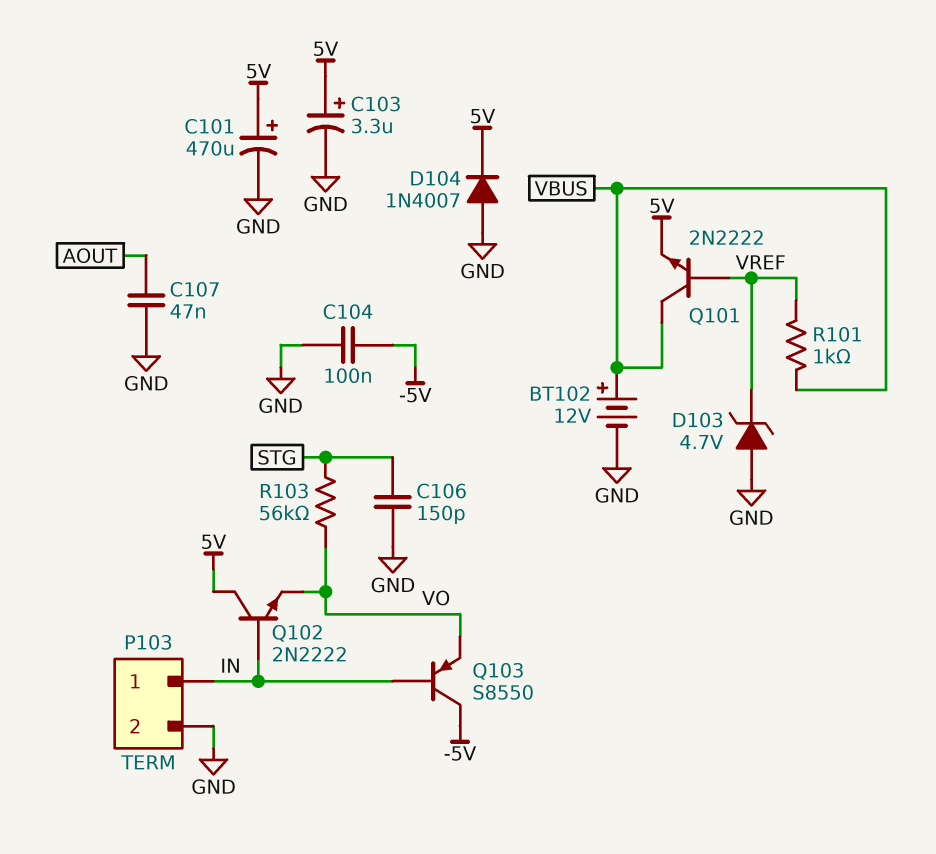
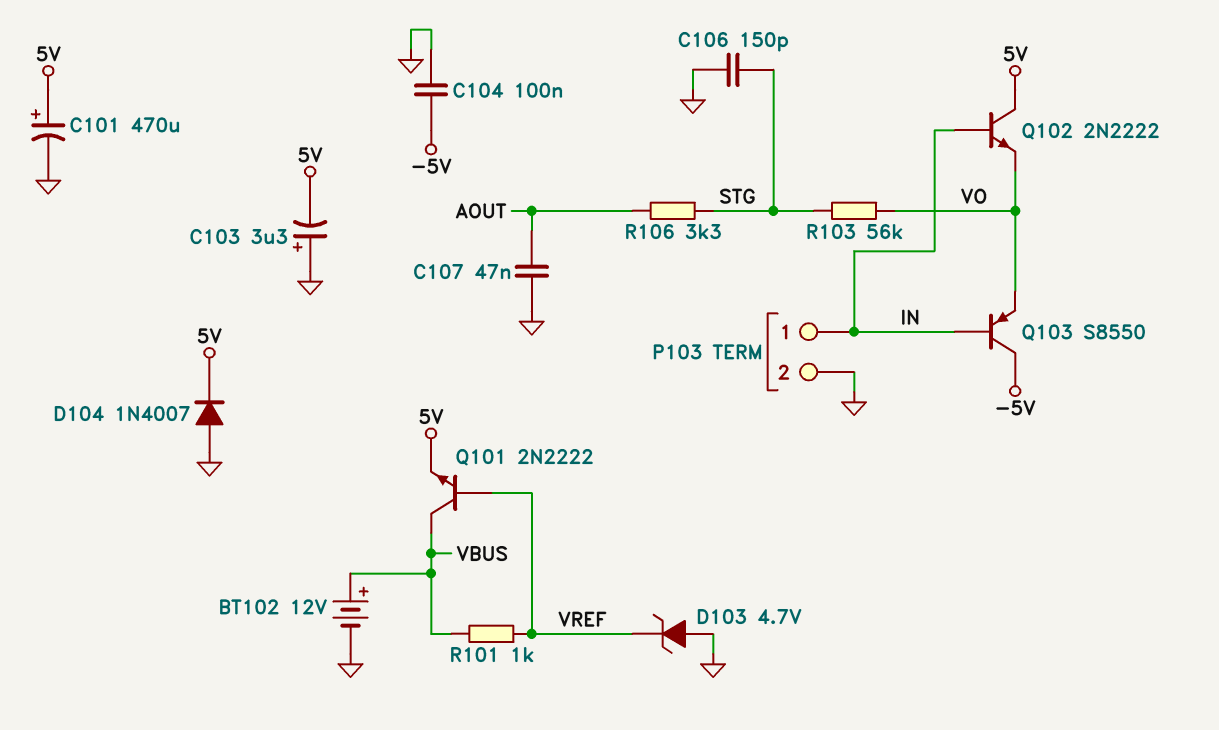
C103: 3.3uF (plus 5V, minus GND) -> 3.3uF (plus GND, minus 5V)
R106: none -> 3.3k (AOUT, STG)

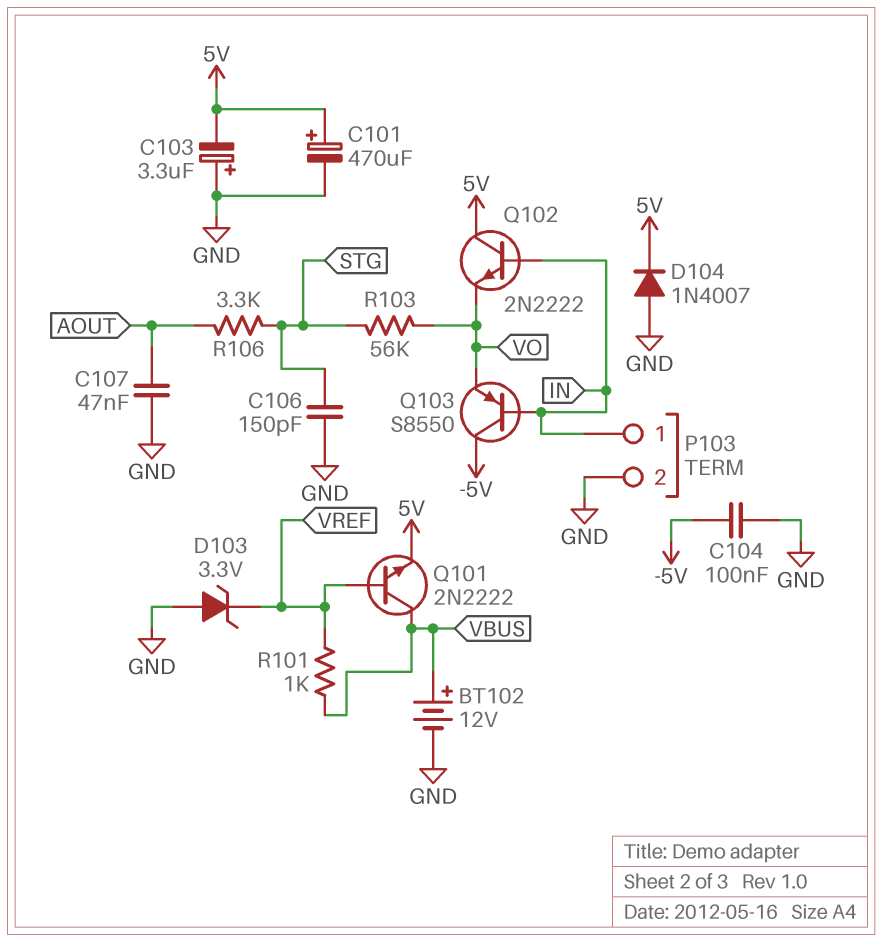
D103: zener 4.7V (A GND, K VREF) -> zener 3.3V (A GND, K VREF)

